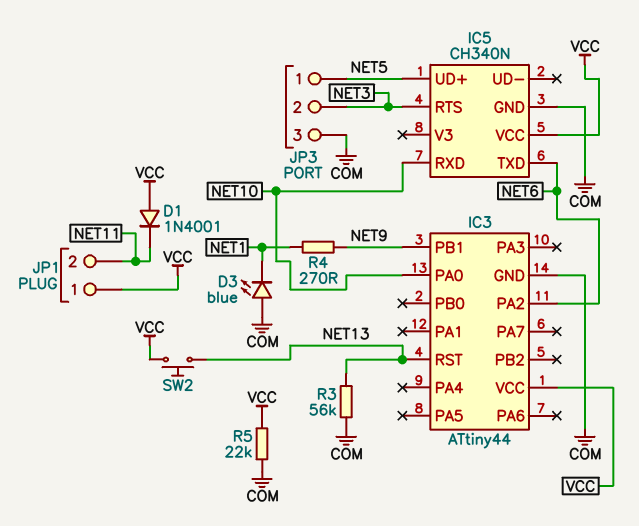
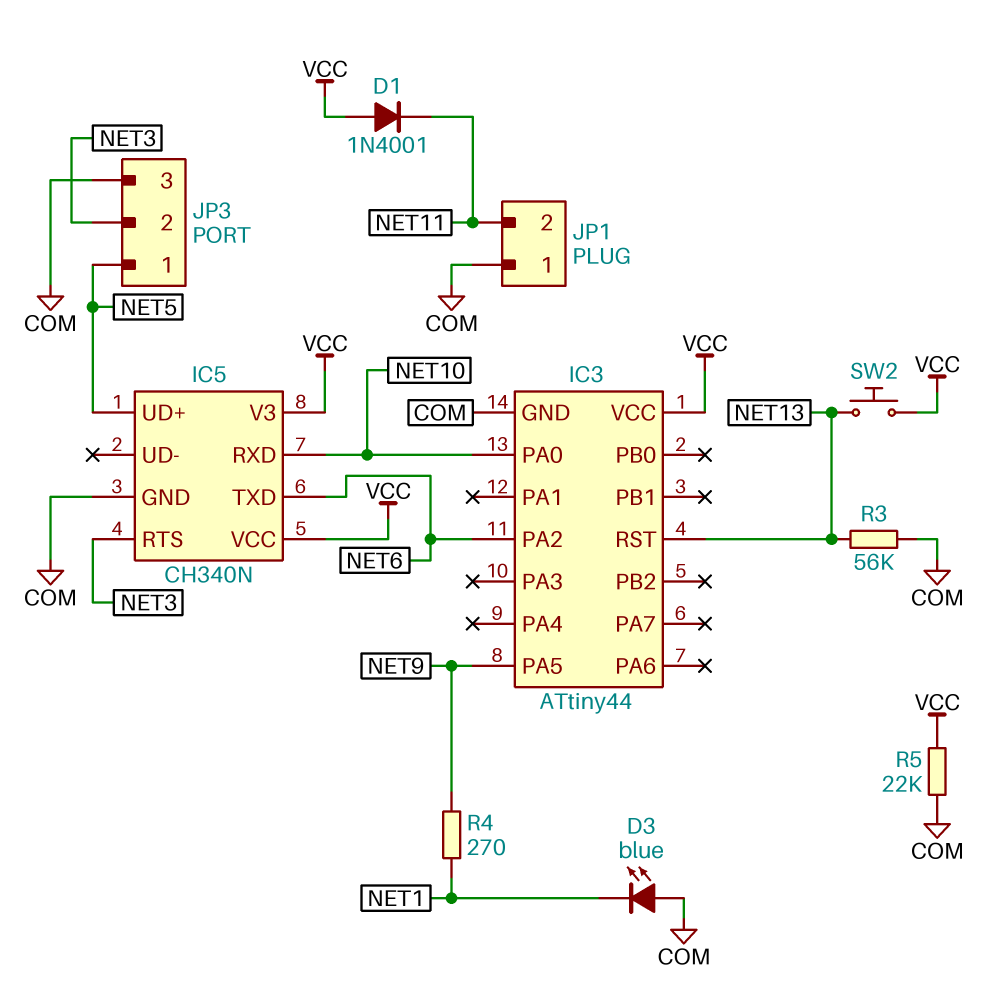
IC3 pin PA5: none -> NET9
IC3 pin PB1: NET9 -> none
IC5 pin V3: none -> VCC
JP1 pin 1: VCC -> COM

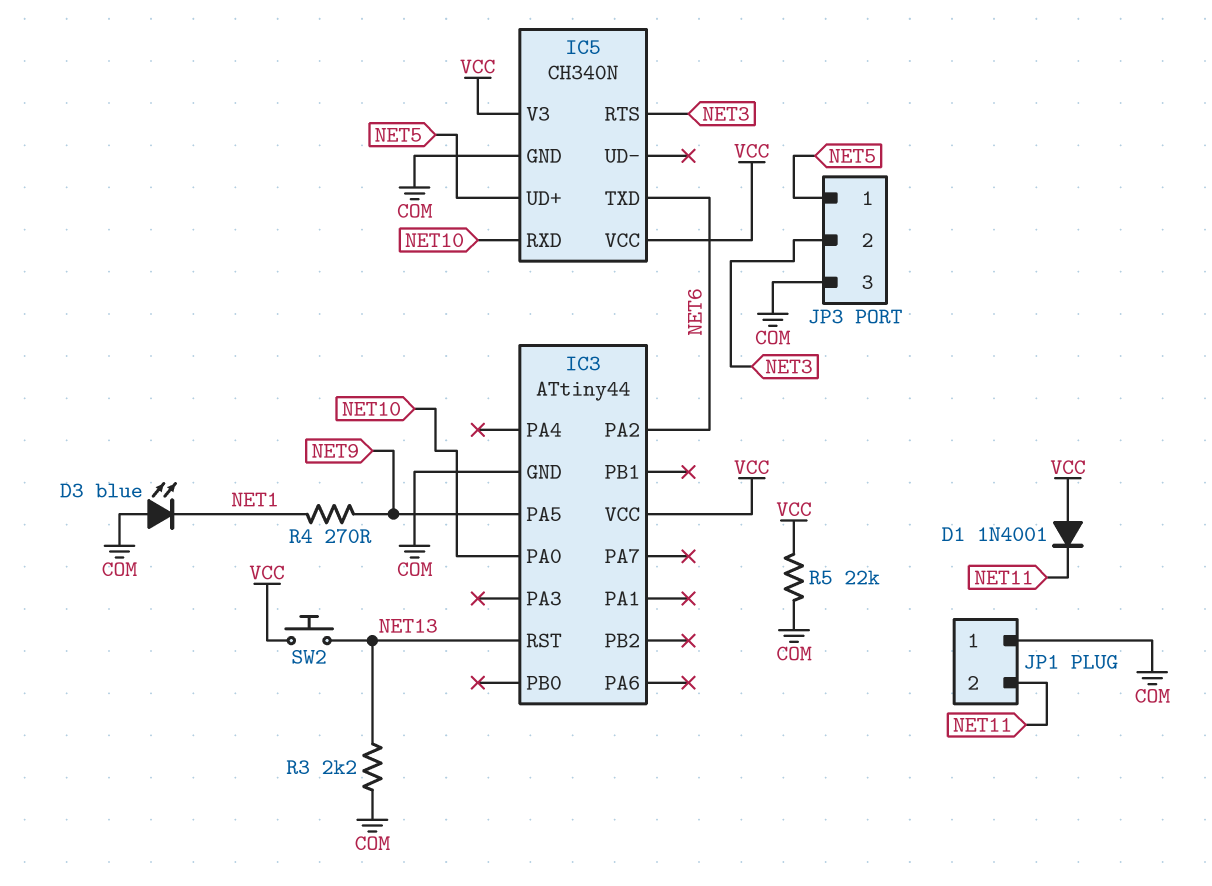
R3: 56k (COM, NET13) -> 2.2k (COM, NET13)

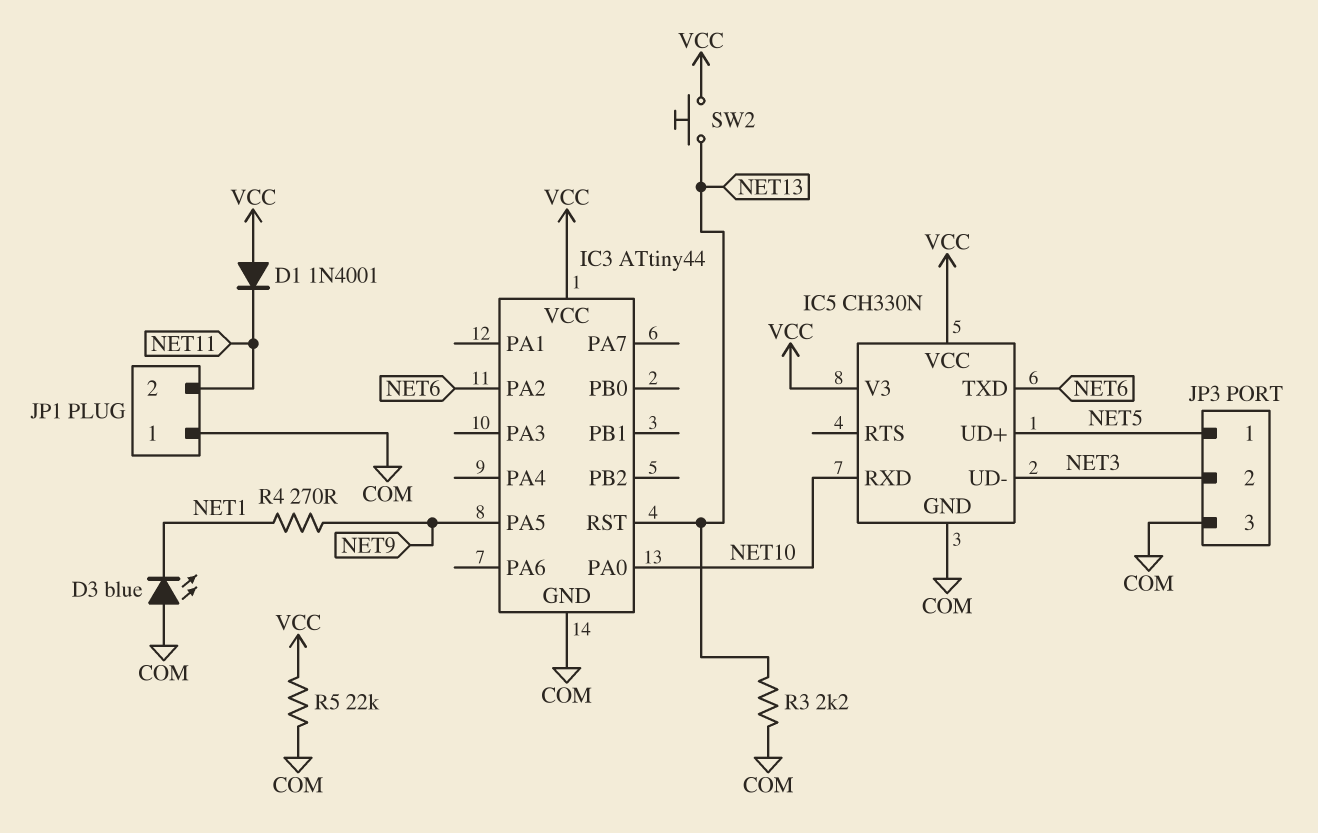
IC5: CH340N -> CH330N
IC5 pin RTS: NET3 -> none
IC5 pin UD-: none -> NET3

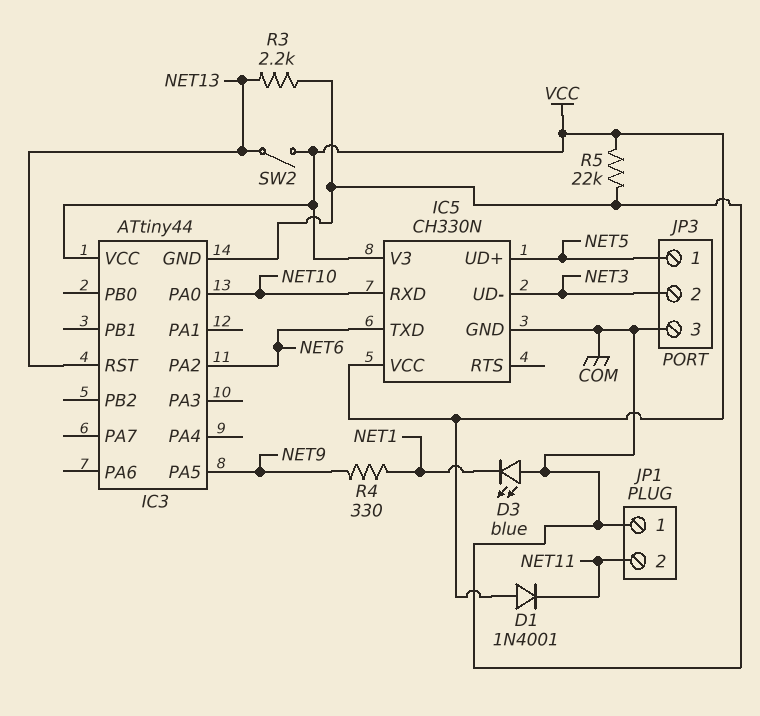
R4: 270 (NET1, NET9) -> 330 (NET1, NET9)
SW2: button (NET13, VCC) -> switch (NET13, VCC)

